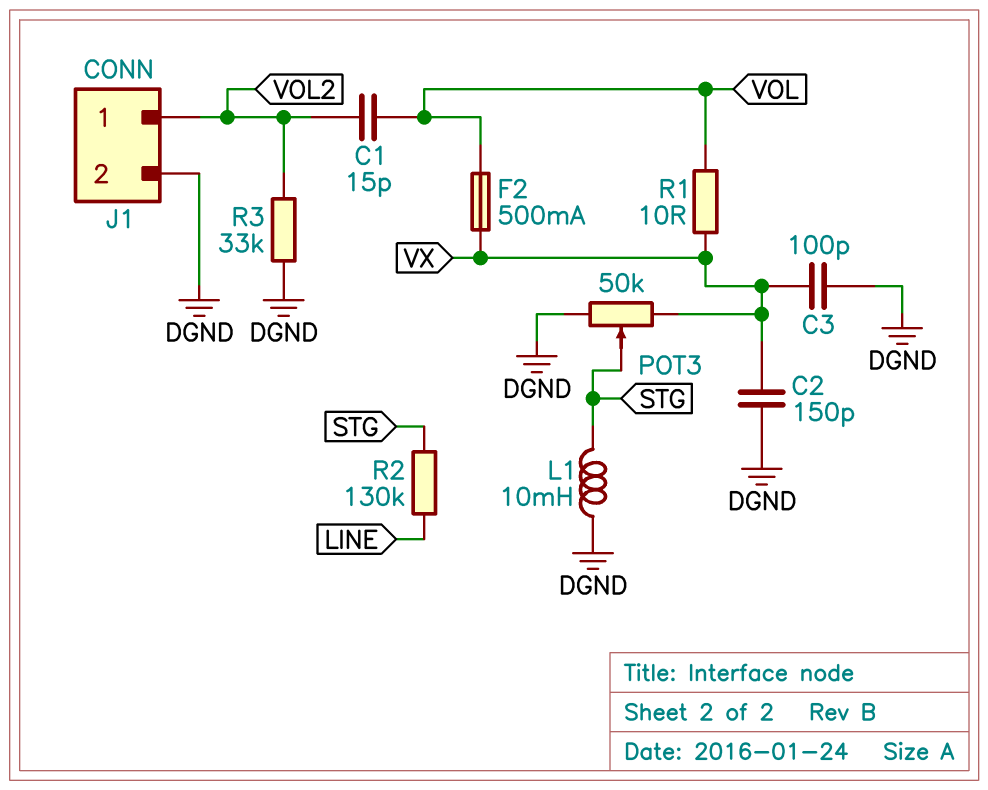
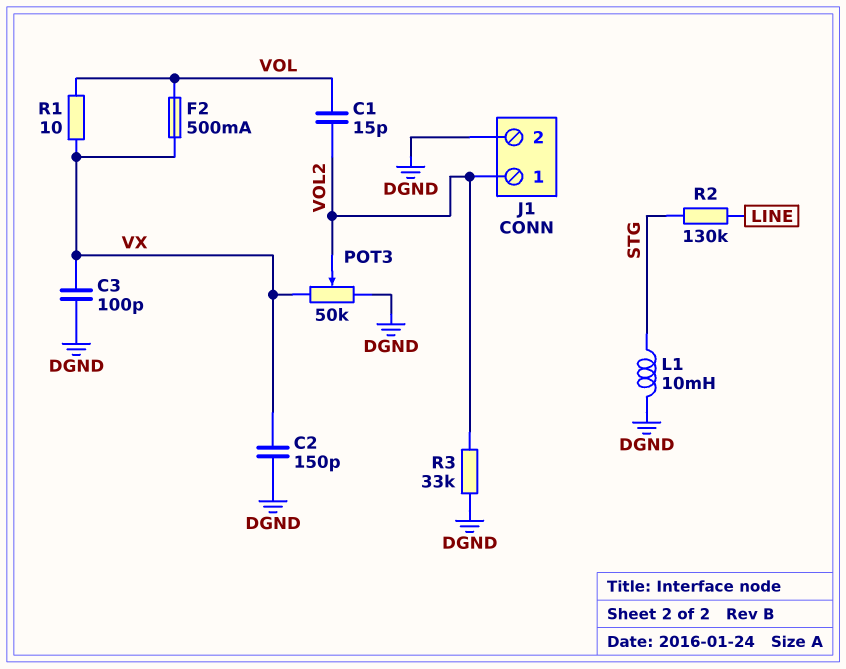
POT3: 50k (DGND, VX, wiper STG) -> 50k (DGND, VX, wiper VOL2)

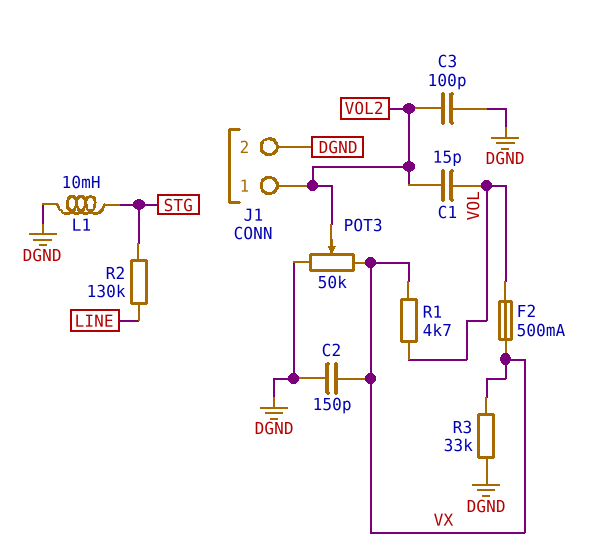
C3: 100pF (DGND, VX) -> 100pF (DGND, VOL2)
R1: 10 (VOL, VX) -> 4.7k (VOL, VX)
R3: 33k (DGND, VOL2) -> 33k (DGND, VX)

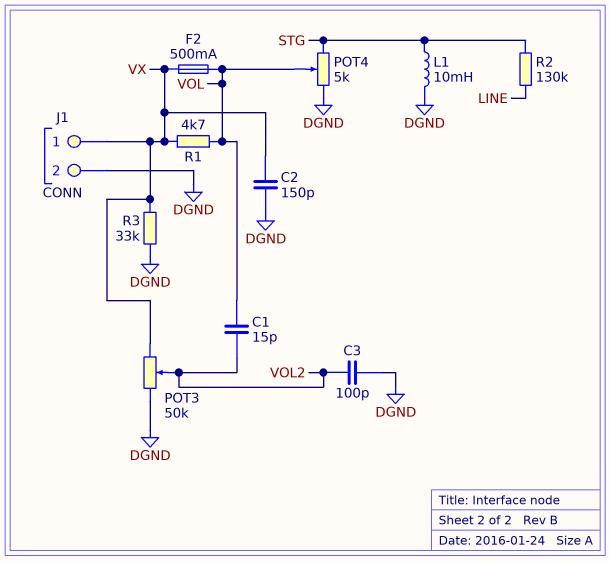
J1 pin 1: VOL2 -> VX
POT4: none -> 5k (DGND, STG, wiper VOL)

